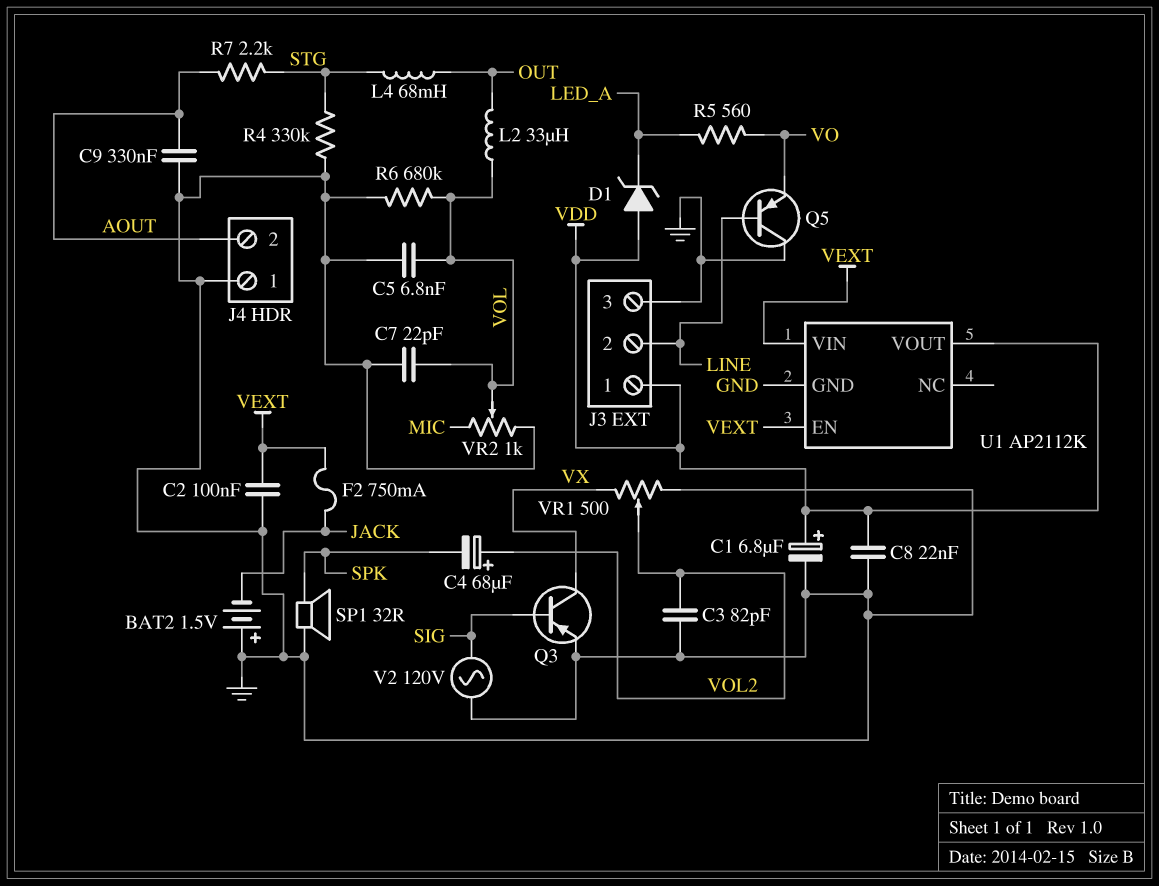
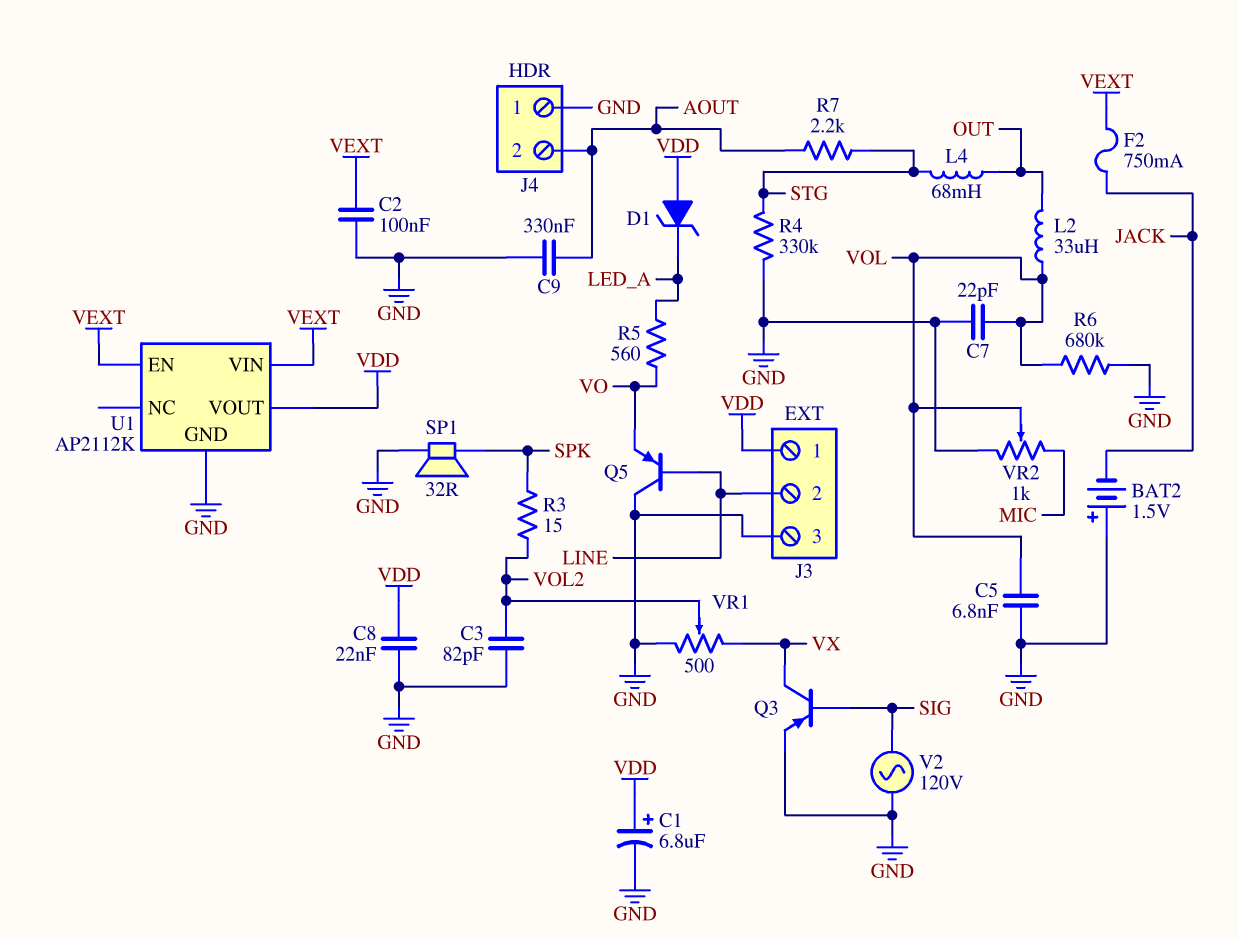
C4: 68uF (plus VOL2, minus SPK) -> none
R3: none -> 15 (SPK, VOL2)

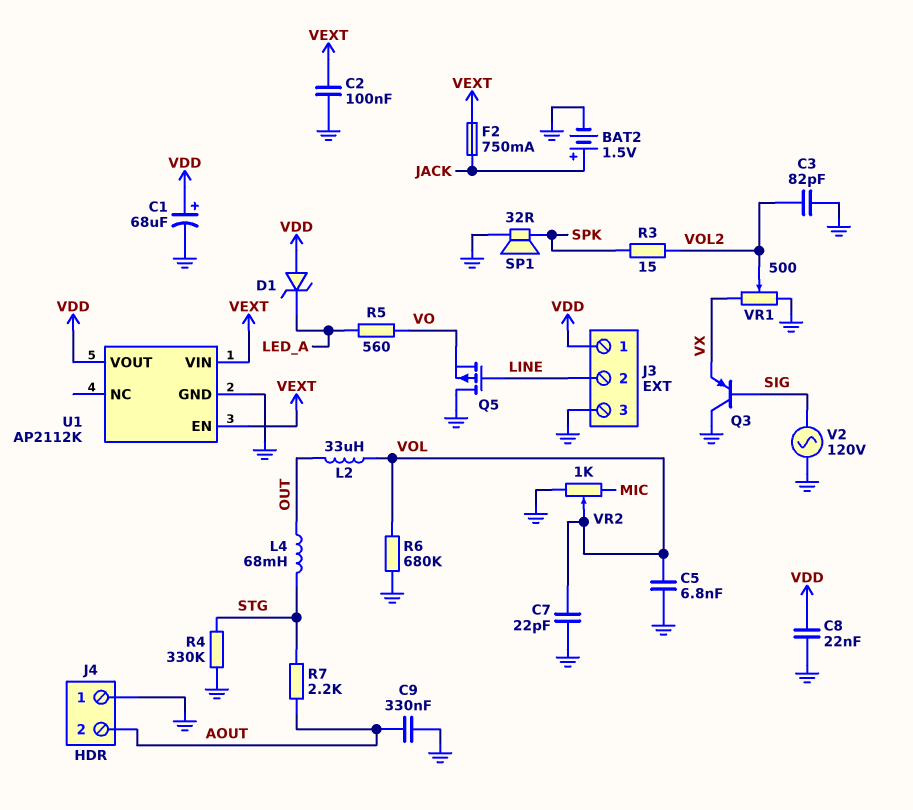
BAT2: 1.5V (plus GND, minus JACK) -> 1.5V (plus JACK, minus GND)
C1: 6.8uF (plus VDD, minus GND) -> 68uF (plus VDD, minus GND)
Q3: PNP (B SIG, C VX, E GND) -> PNP (B SIG, C GND, E VX)
Q5: PNP (B LINE, C GND, E VO) -> PMOS (G LINE, D GND, S VO)

